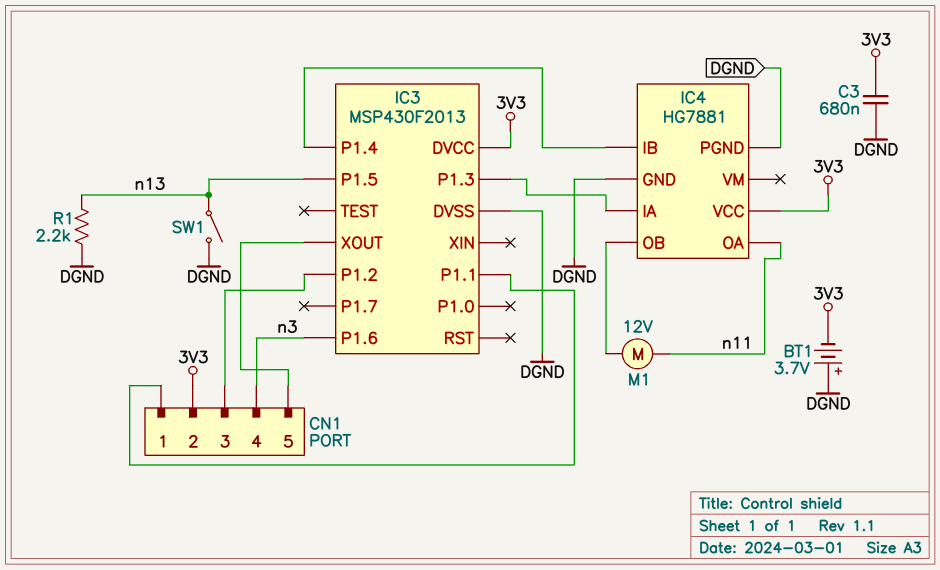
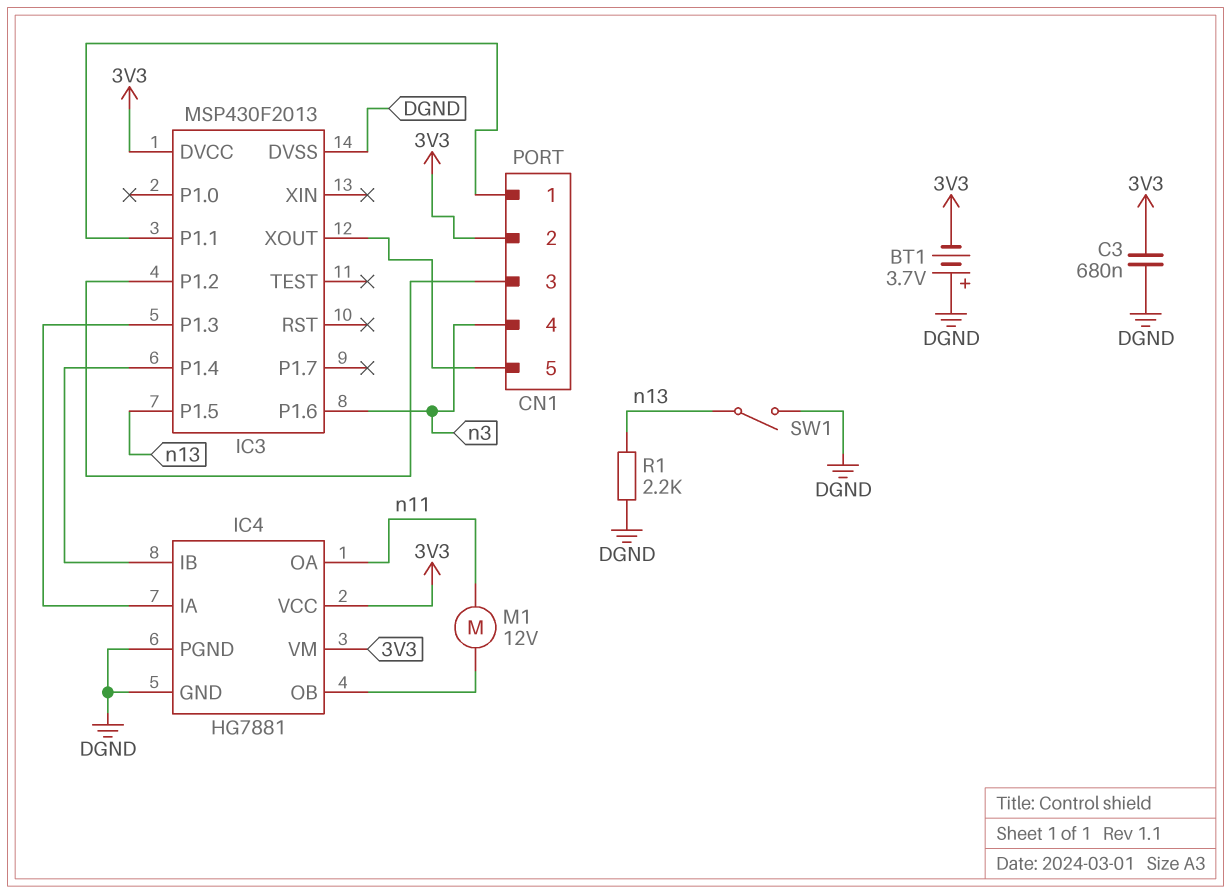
IC4 pin VM: none -> 3V3

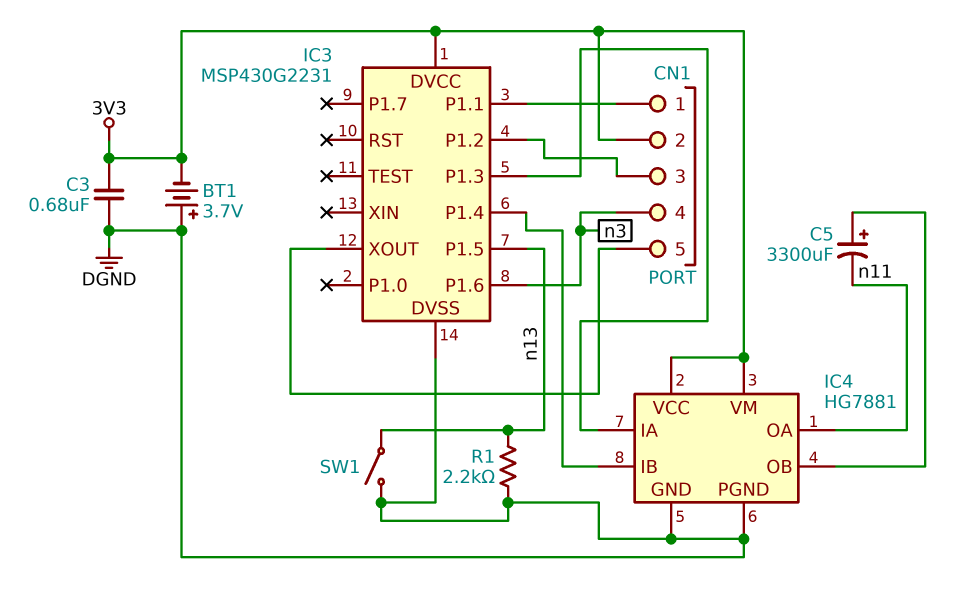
C5: none -> 3300uF (plus IC4/OB, minus n11)
IC3: MSP430F2013 -> MSP430G2231
M1: motor 12V (IC4/OB, n11) -> none

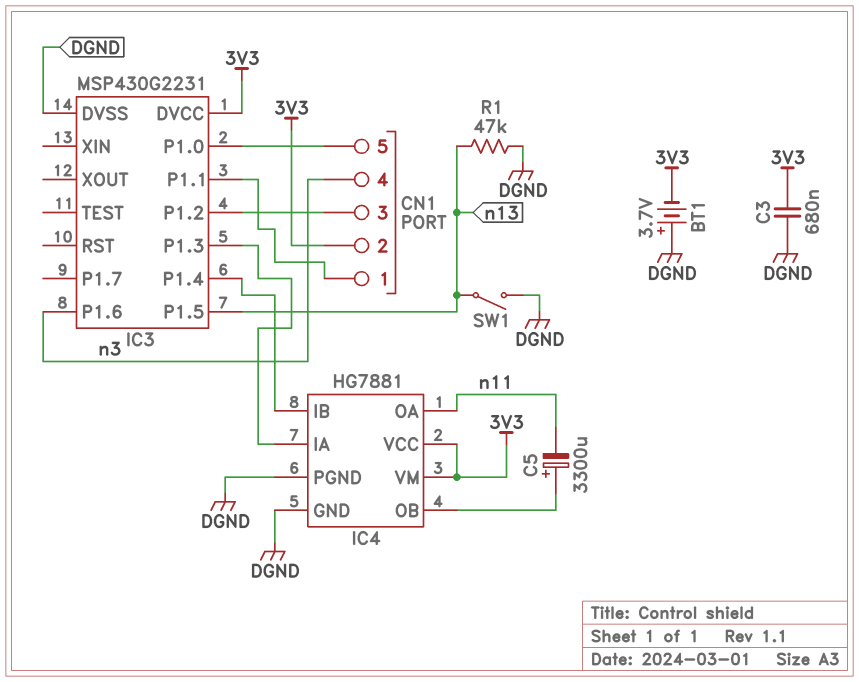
IC3 pin P1.0: none -> CN1/5
IC3 pin XOUT: CN1/5 -> none
R1: 2.2k (DGND, n13) -> 47k (DGND, n13)

